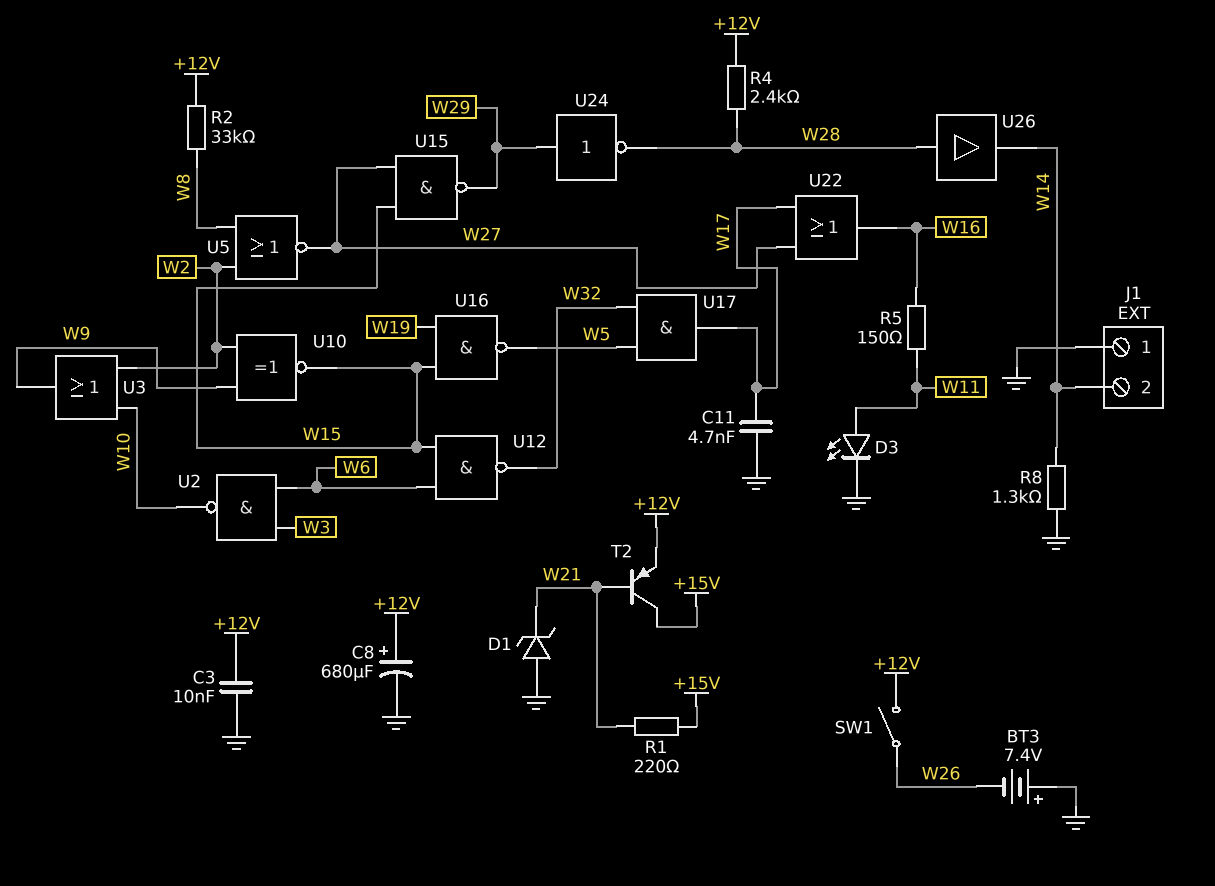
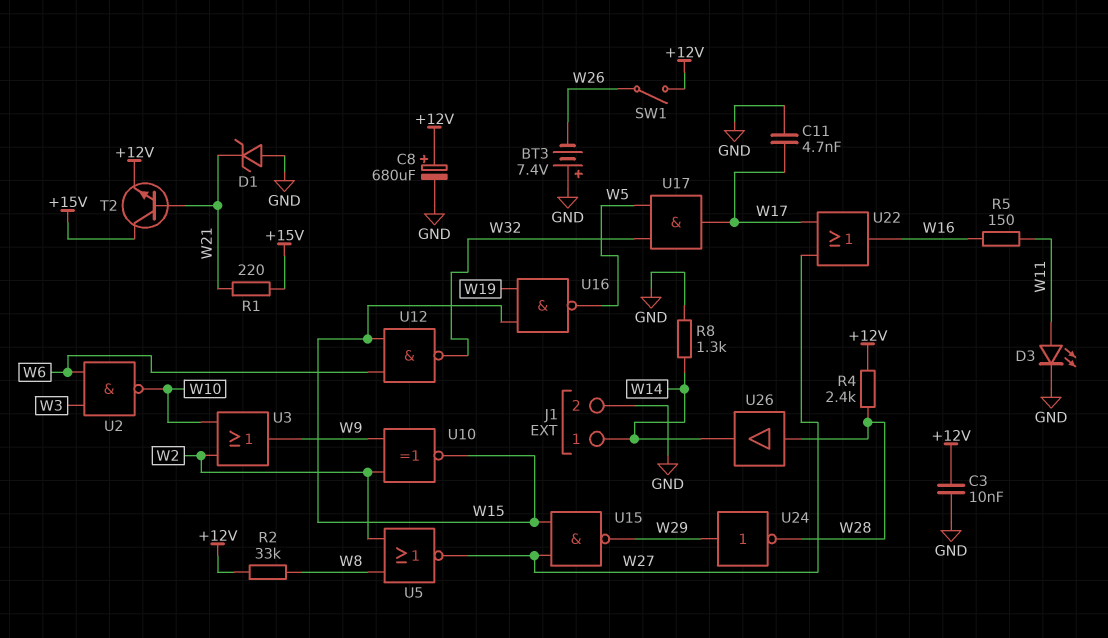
J1 pin 1: GND -> W14
J1 pin 2: W14 -> GND
T2: PNP (B W21, C +15V, E +12V) -> NPN (B W21, C +15V, E +12V)

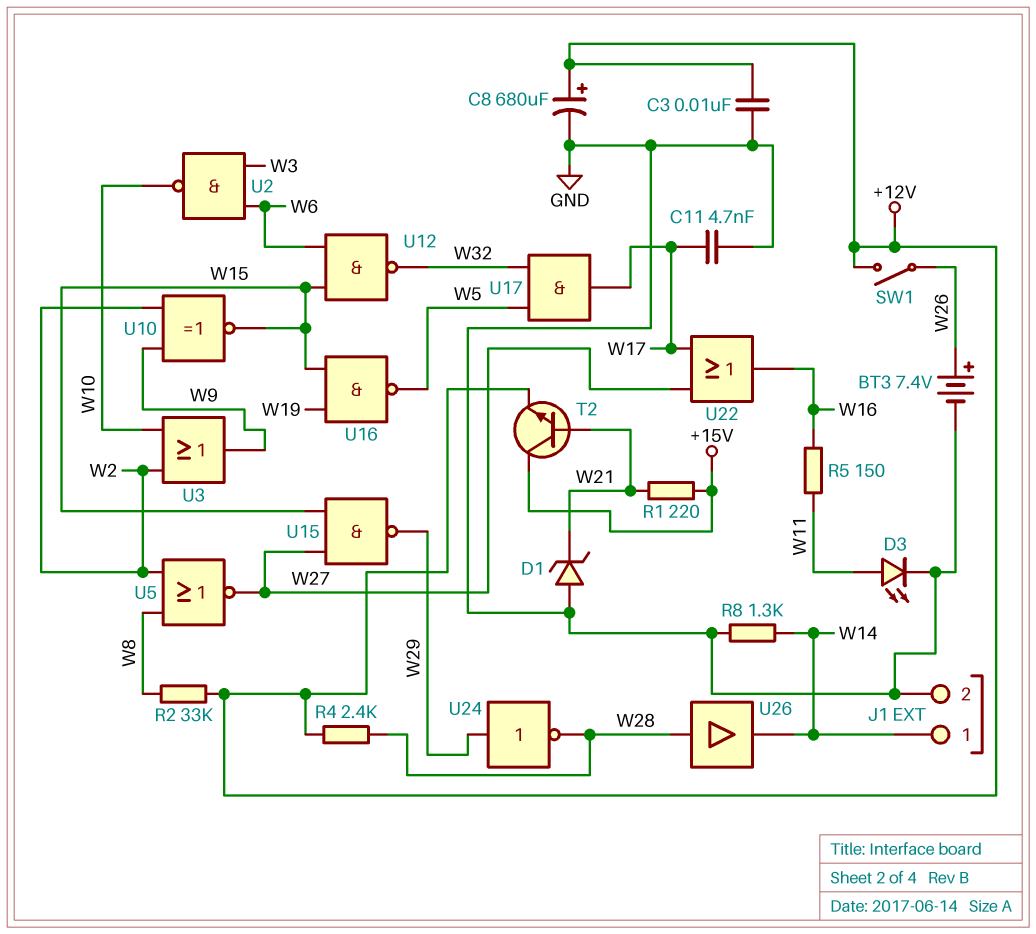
BT3: 7.4V (plus GND, minus W26) -> 7.4V (plus W26, minus GND)

